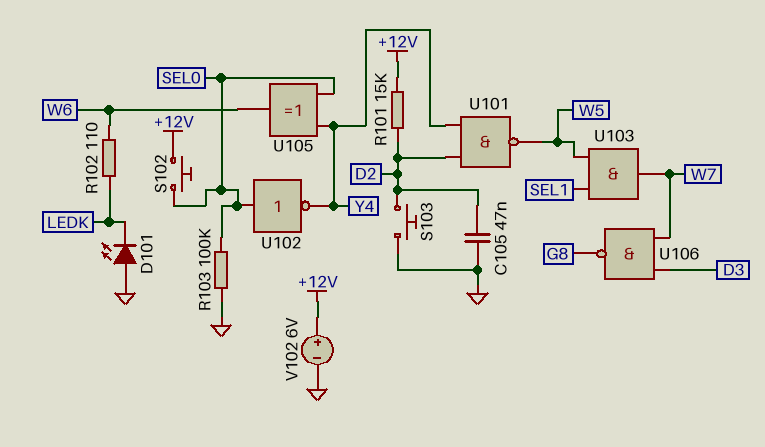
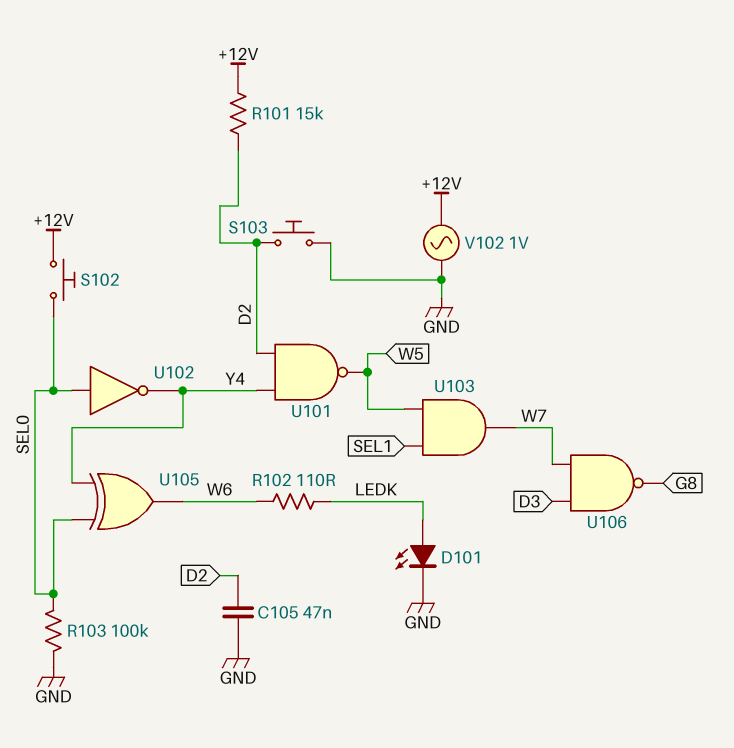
D101: LED (A GND, K LEDK) -> LED (A LEDK, K GND)
V102: 6V (plus +12V, minus GND) -> AC 1V (+12V, GND)

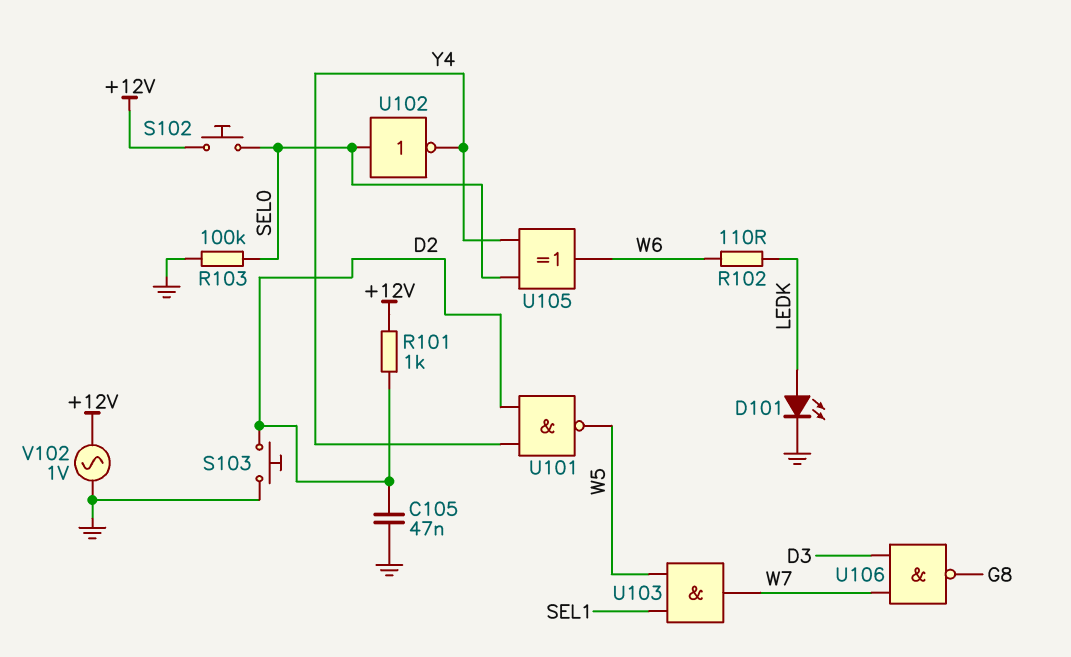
R101: 15k (+12V, D2) -> 1k (+12V, D2)

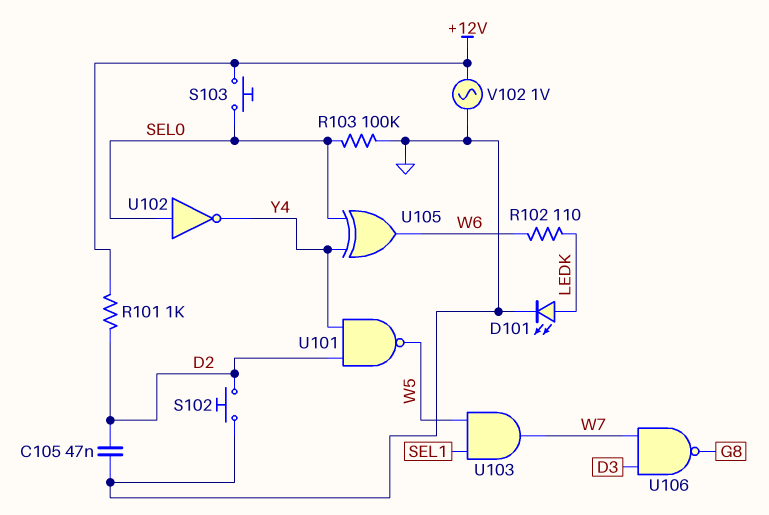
S102: button (+12V, SEL0) -> button (D2, GND)
S103: button (D2, GND) -> button (+12V, SEL0)

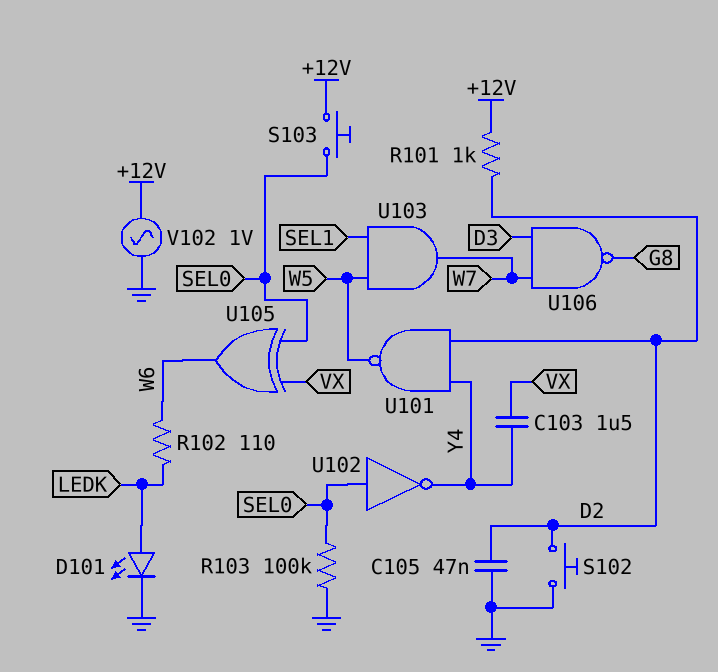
C103: none -> 1.5uF (VX, Y4)
U105: XOR (in SEL0, in Y4, out W6) -> XOR (in SEL0, in VX, out W6)

